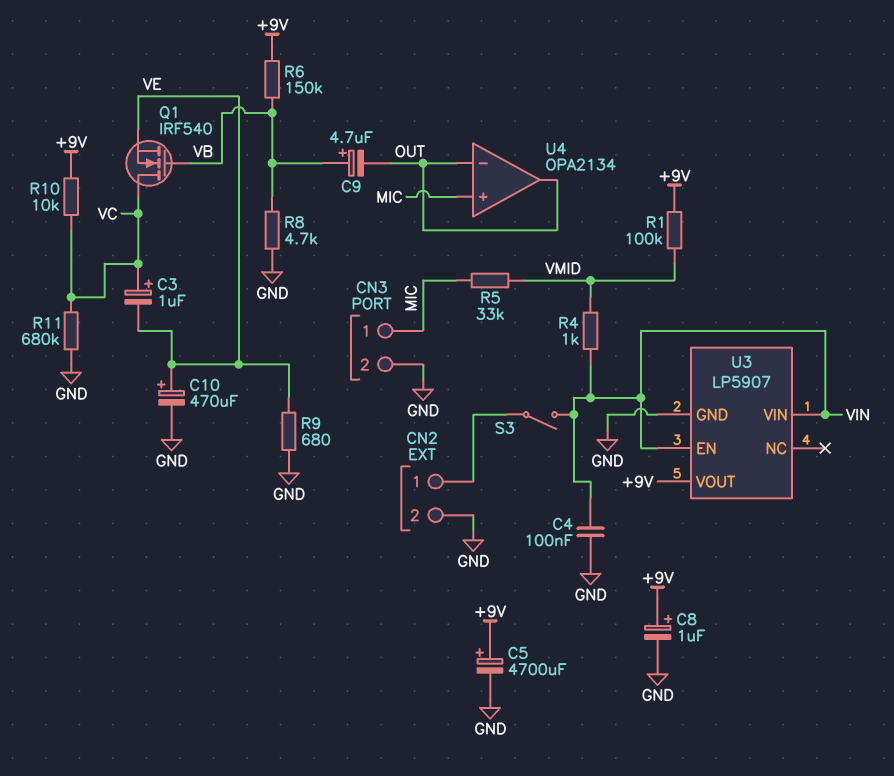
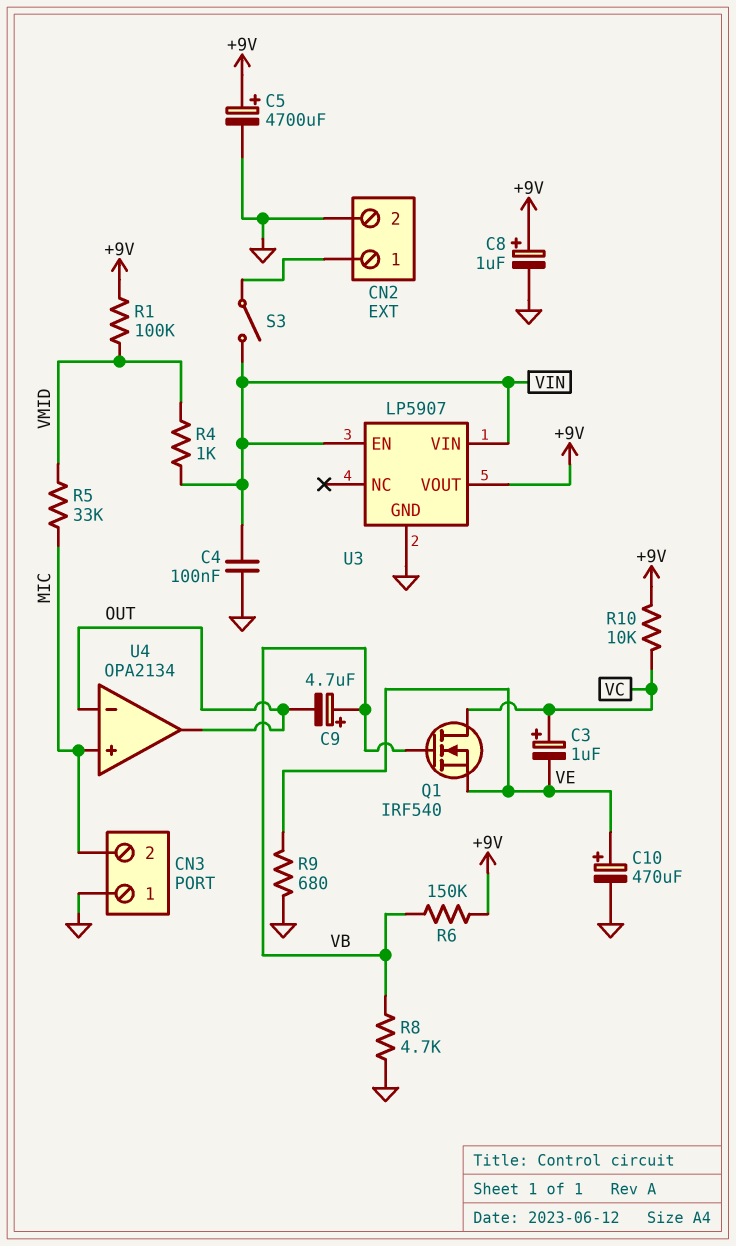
CN3 pin 1: MIC -> GND
CN3 pin 2: GND -> MIC
R11: 680k (GND, VC) -> none

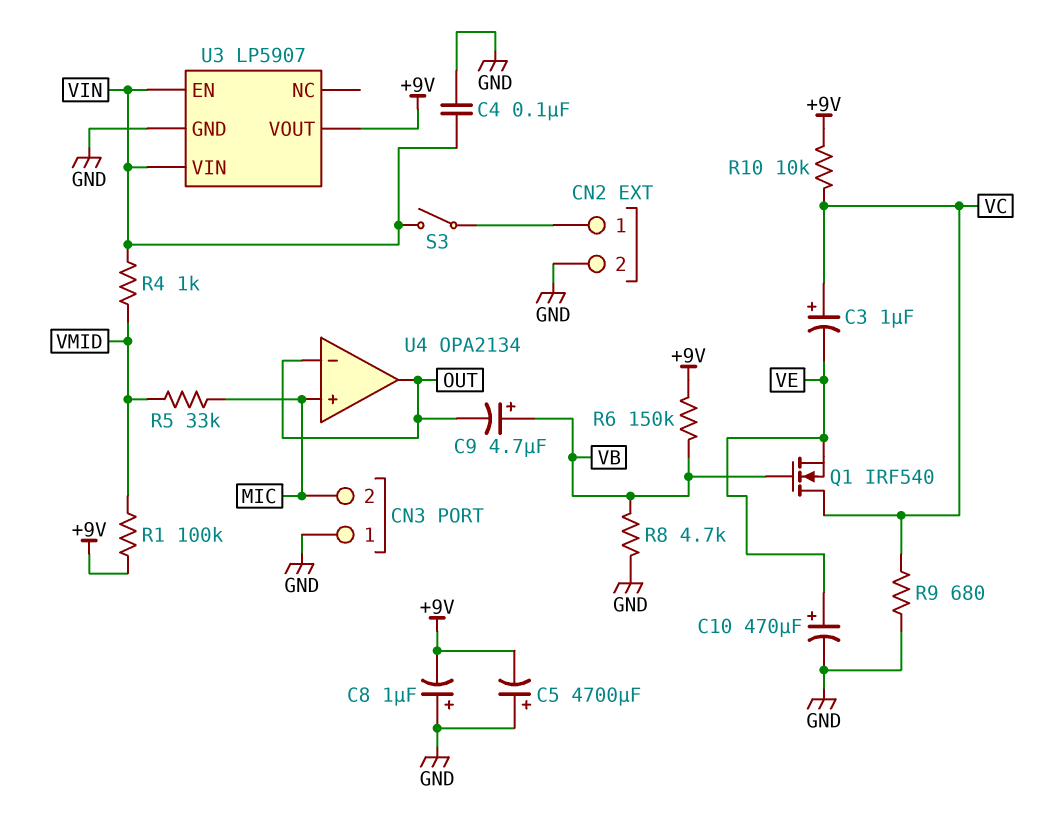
C5: 4700uF (plus +9V, minus GND) -> 4700uF (plus GND, minus +9V)
C8: 1uF (plus +9V, minus GND) -> 1uF (plus GND, minus +9V)
R9: 680 (GND, VE) -> 680 (GND, VC)

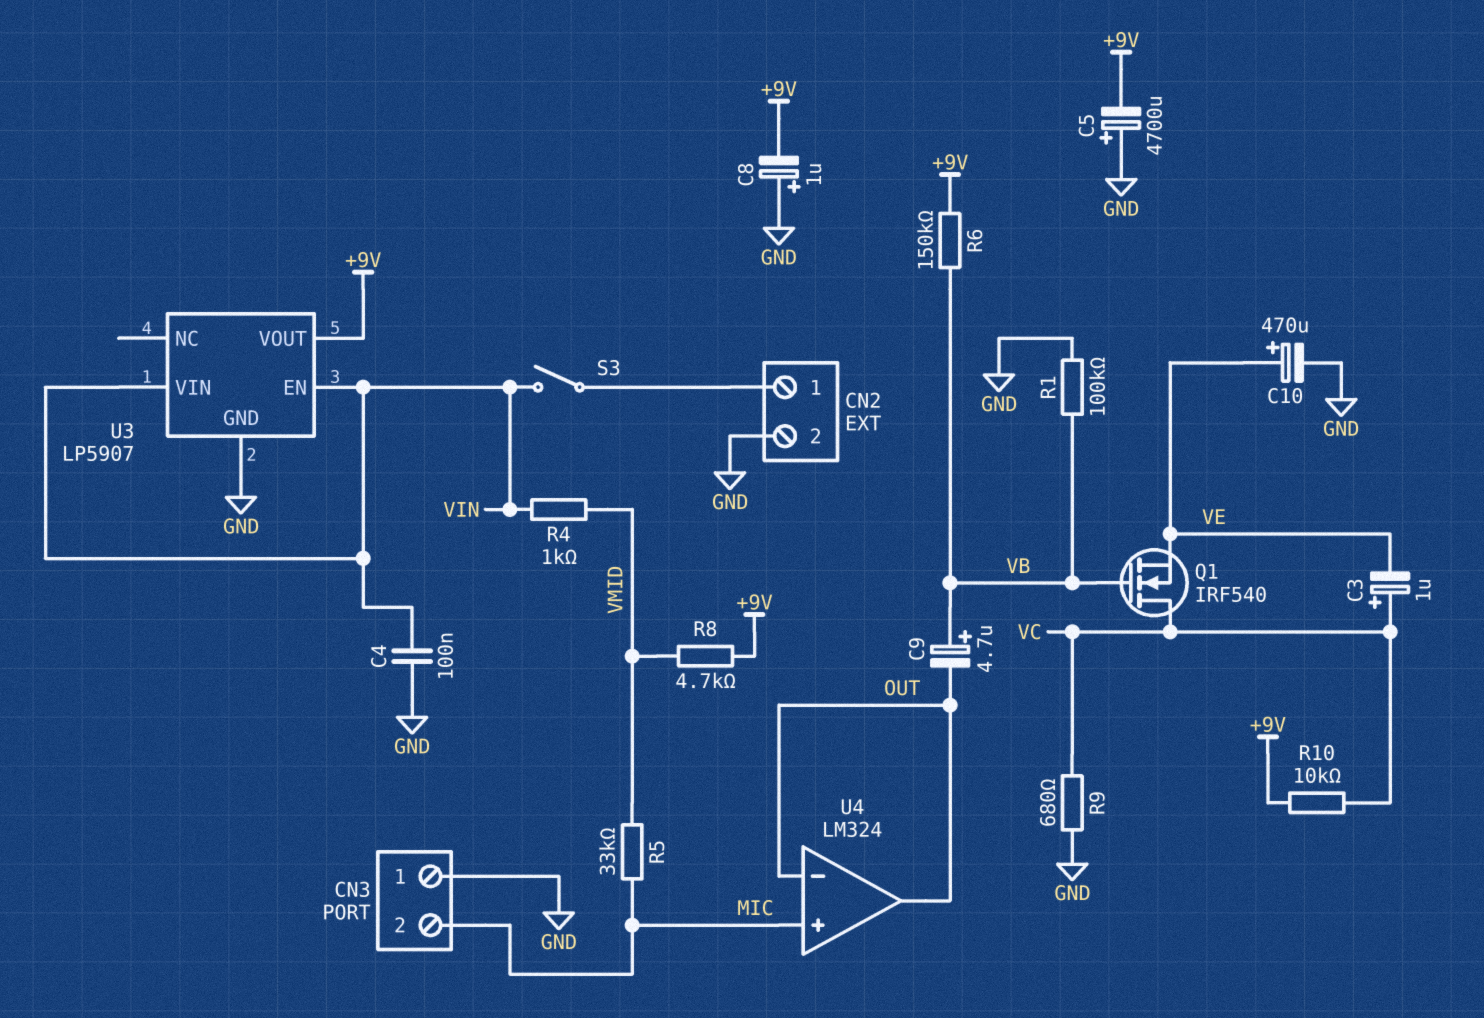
R1: 100k (+9V, VMID) -> 100k (GND, VB)
R8: 4.7k (GND, VB) -> 4.7k (+9V, VMID)
U4: OPA2134 -> LM324

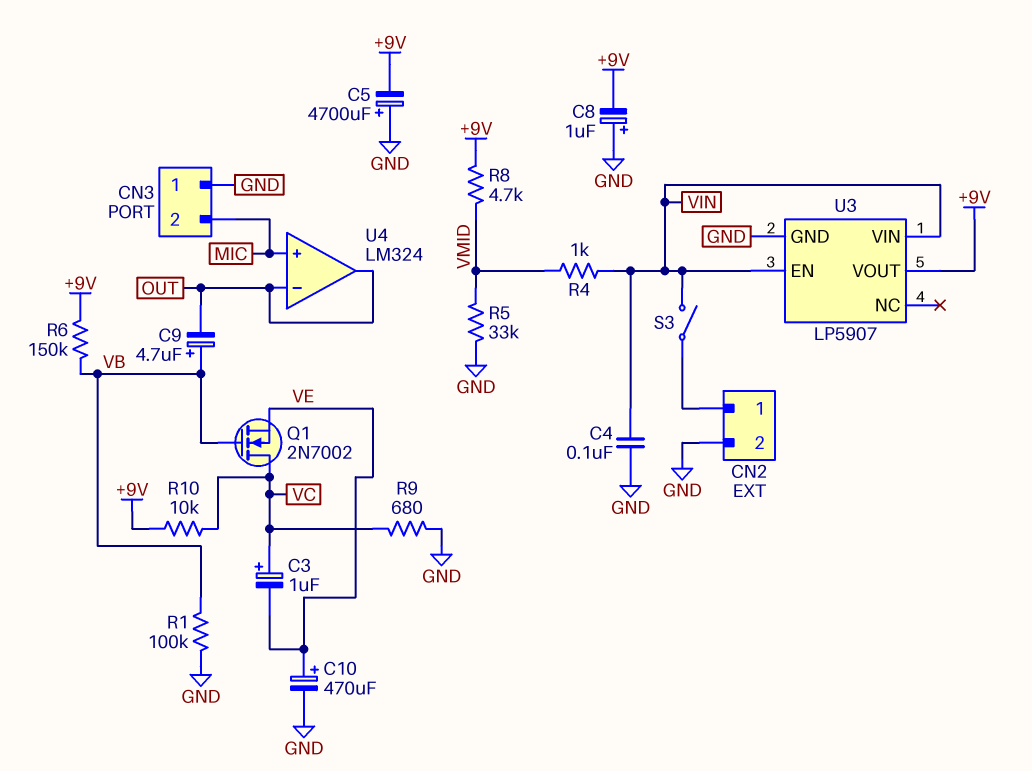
Q1: NMOS IRF540 (G VB, D VC, S VE) -> NMOS 2N7002 (G VB, D VC, S VE)
R5: 33k (MIC, VMID) -> 33k (GND, VMID)

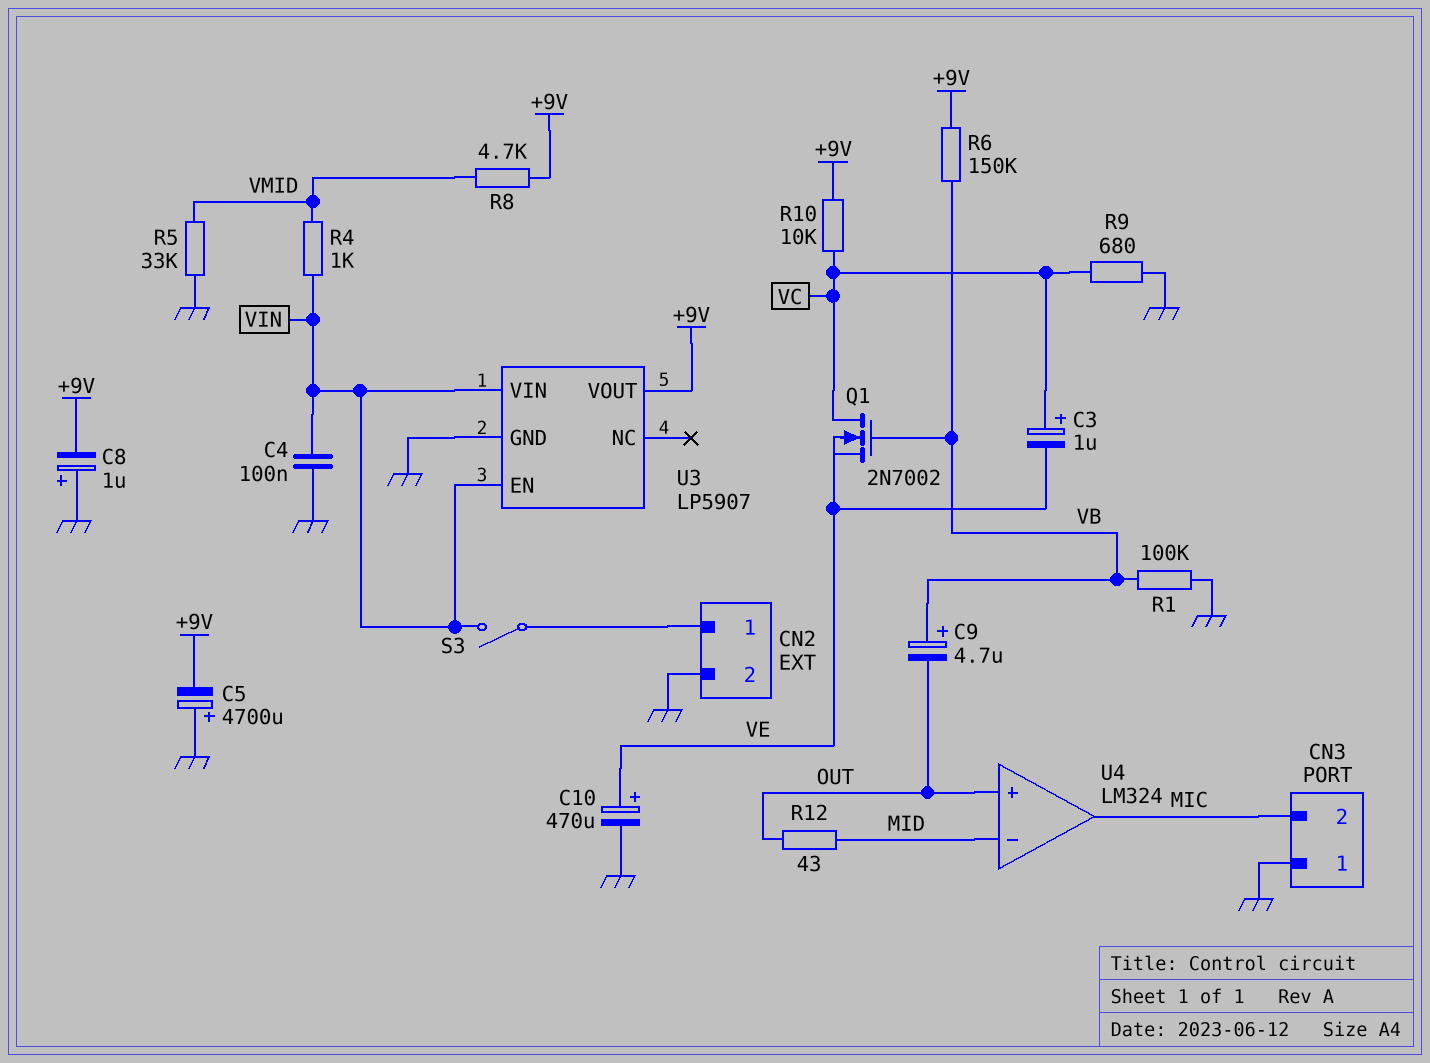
R12: none -> 43 (MID, OUT)
U4 pin in+: MIC -> OUT
U4 pin in-: OUT -> MID
U4 pin out: OUT -> MIC

